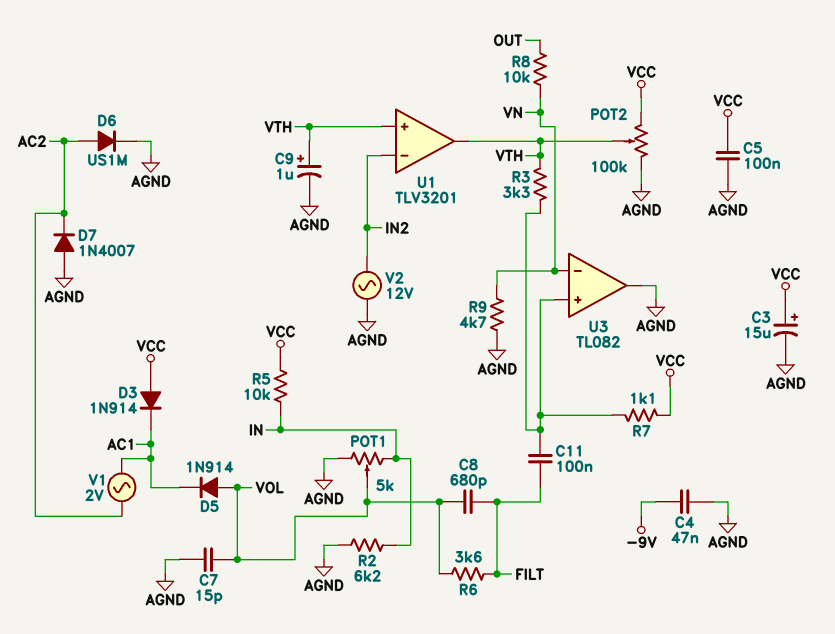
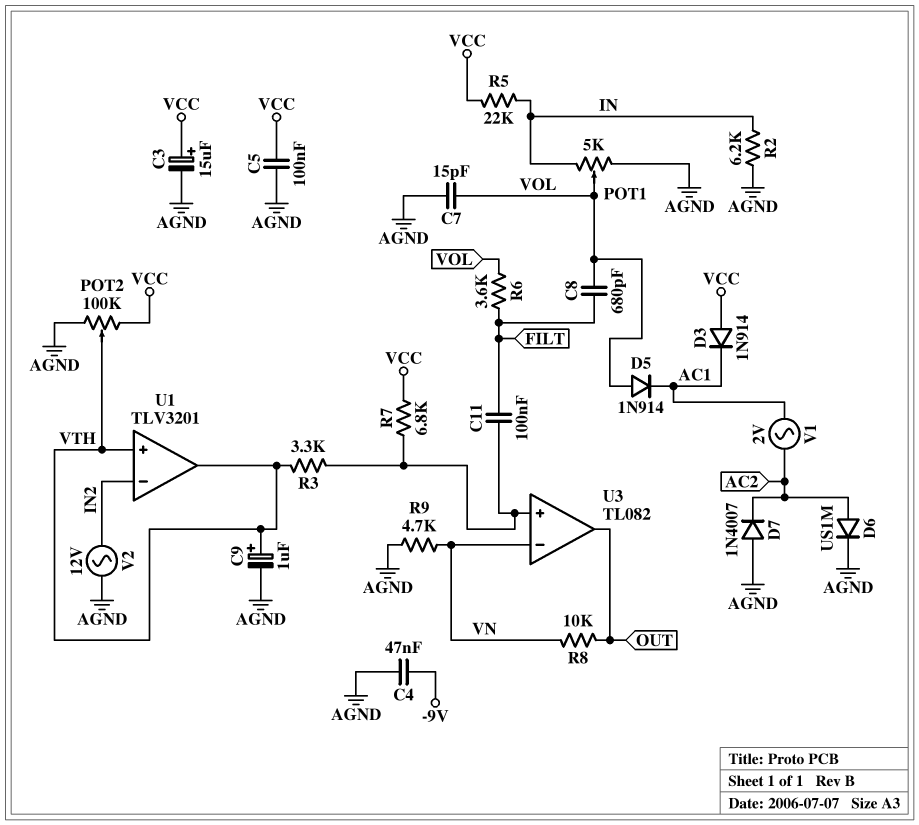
R5: 10k (IN, VCC) -> 22k (IN, VCC)
R7: 1.1k (U3/in+, VCC) -> 6.8k (U3/in+, VCC)
U3 pin out: AGND -> OUT

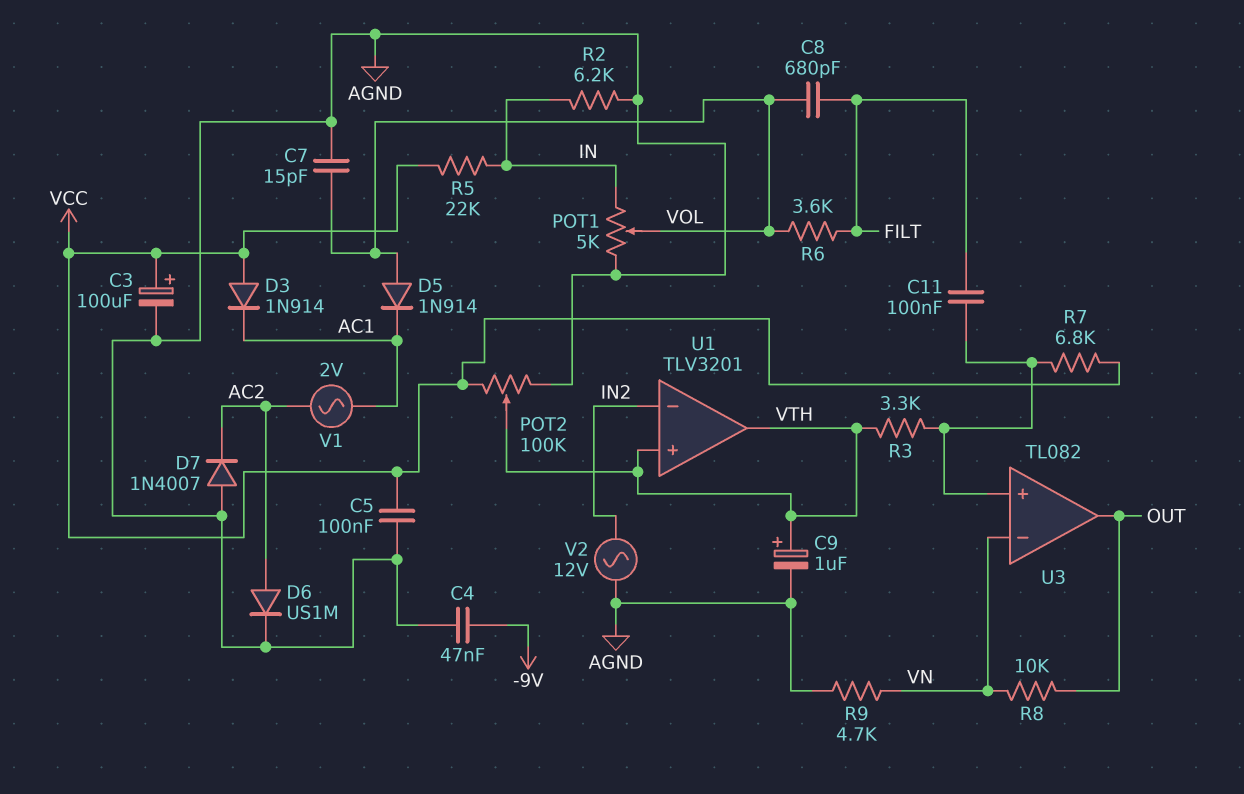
C3: 15uF (plus VCC, minus AGND) -> 100uF (plus VCC, minus AGND)

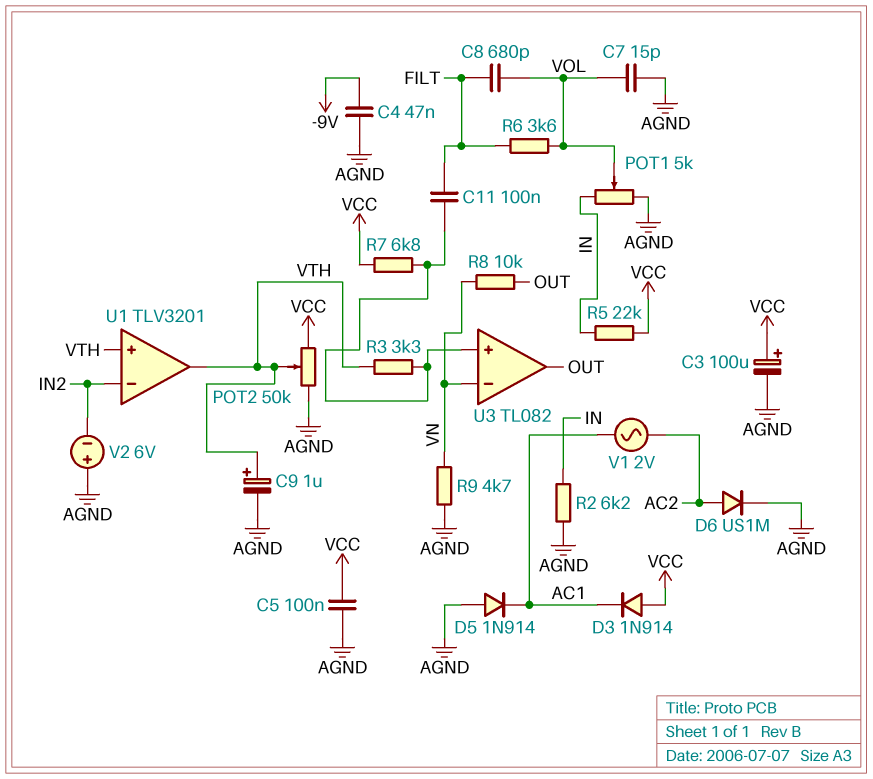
D5: diode 1N914 (A VOL, K AC1) -> diode 1N914 (A AGND, K AC1)
D7: diode 1N4007 (A AGND, K AC2) -> none
POT2: 100k (AGND, VCC, wiper VTH) -> 50k (AGND, VCC, wiper VTH)
V2: AC 12V (AGND, IN2) -> 6V (plus AGND, minus IN2)

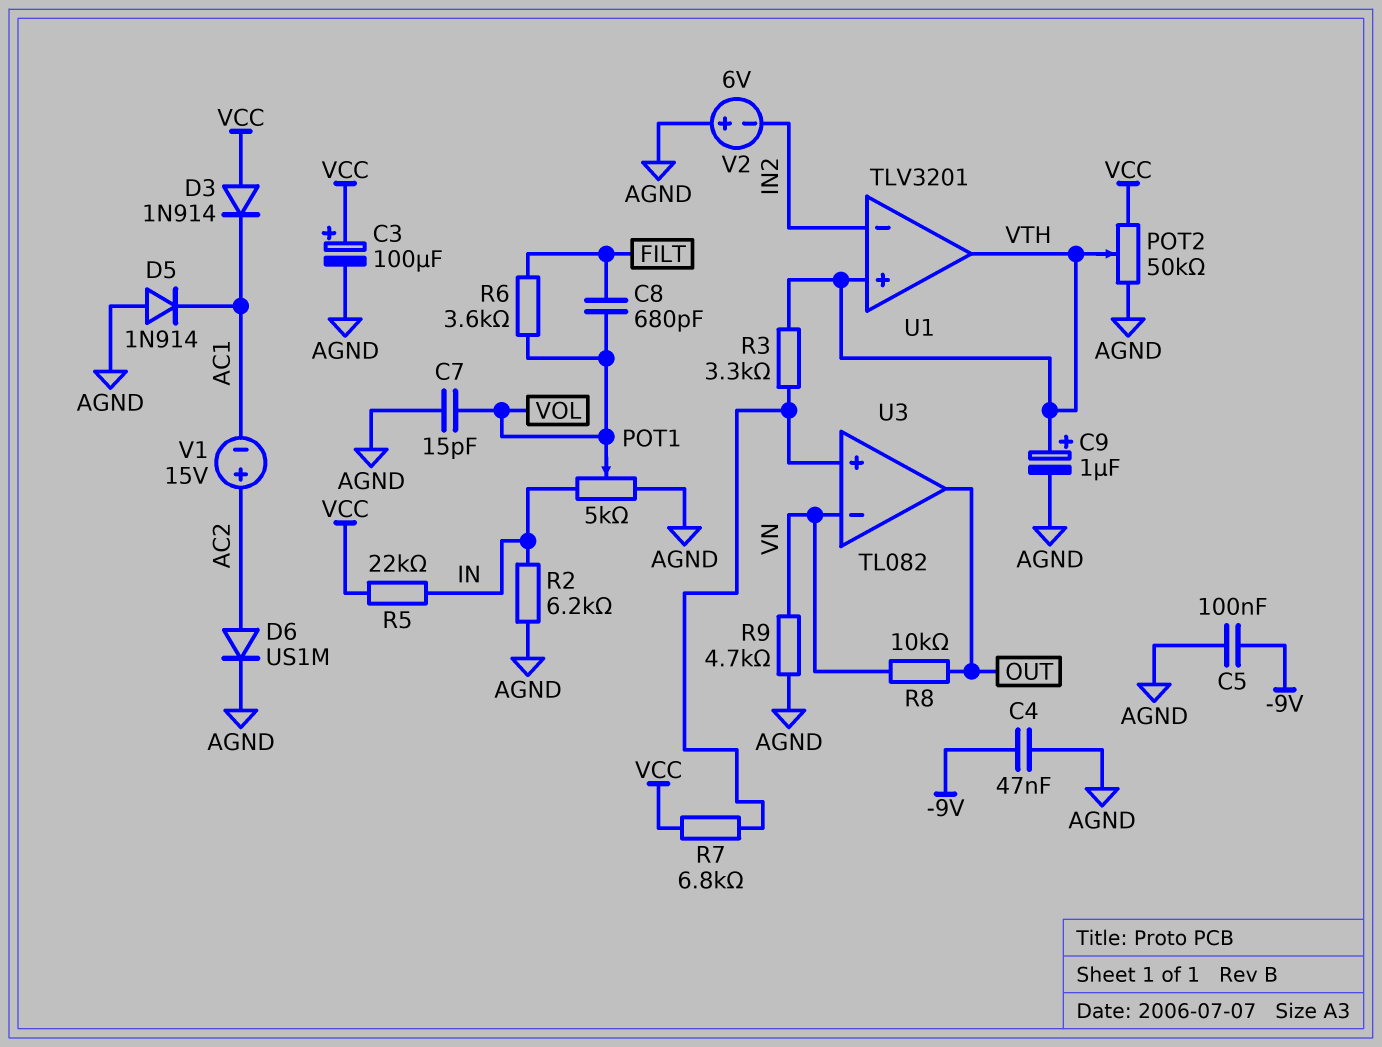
C5: 100nF (AGND, VCC) -> 100nF (-9V, AGND)
C11: 100nF (FILT, U3/in+) -> none
V1: AC 2V (AC1, AC2) -> 15V (plus AC2, minus AC1)

